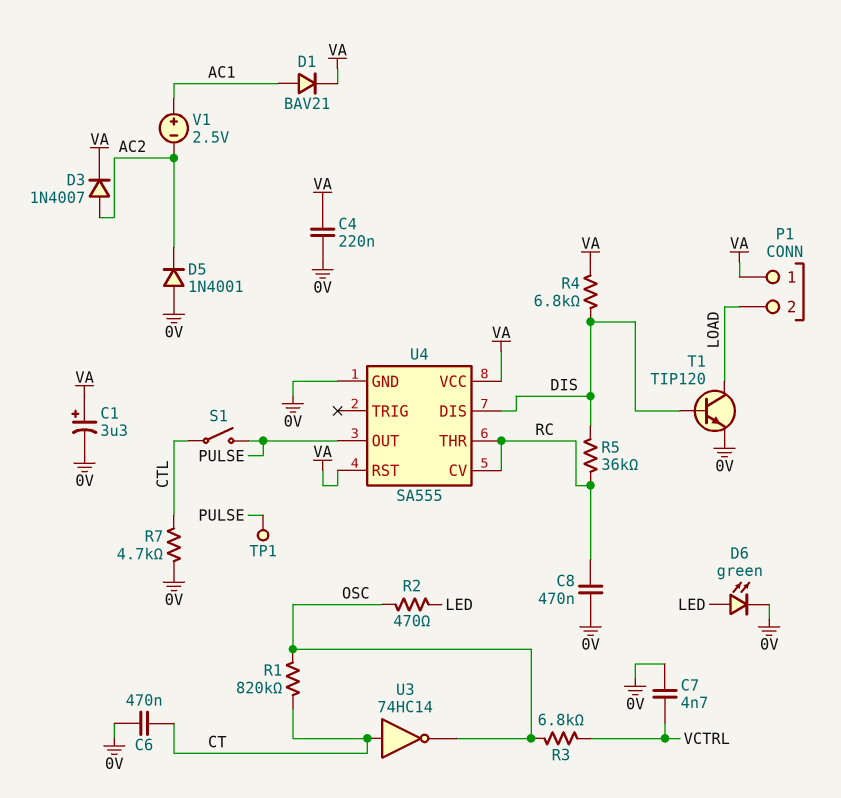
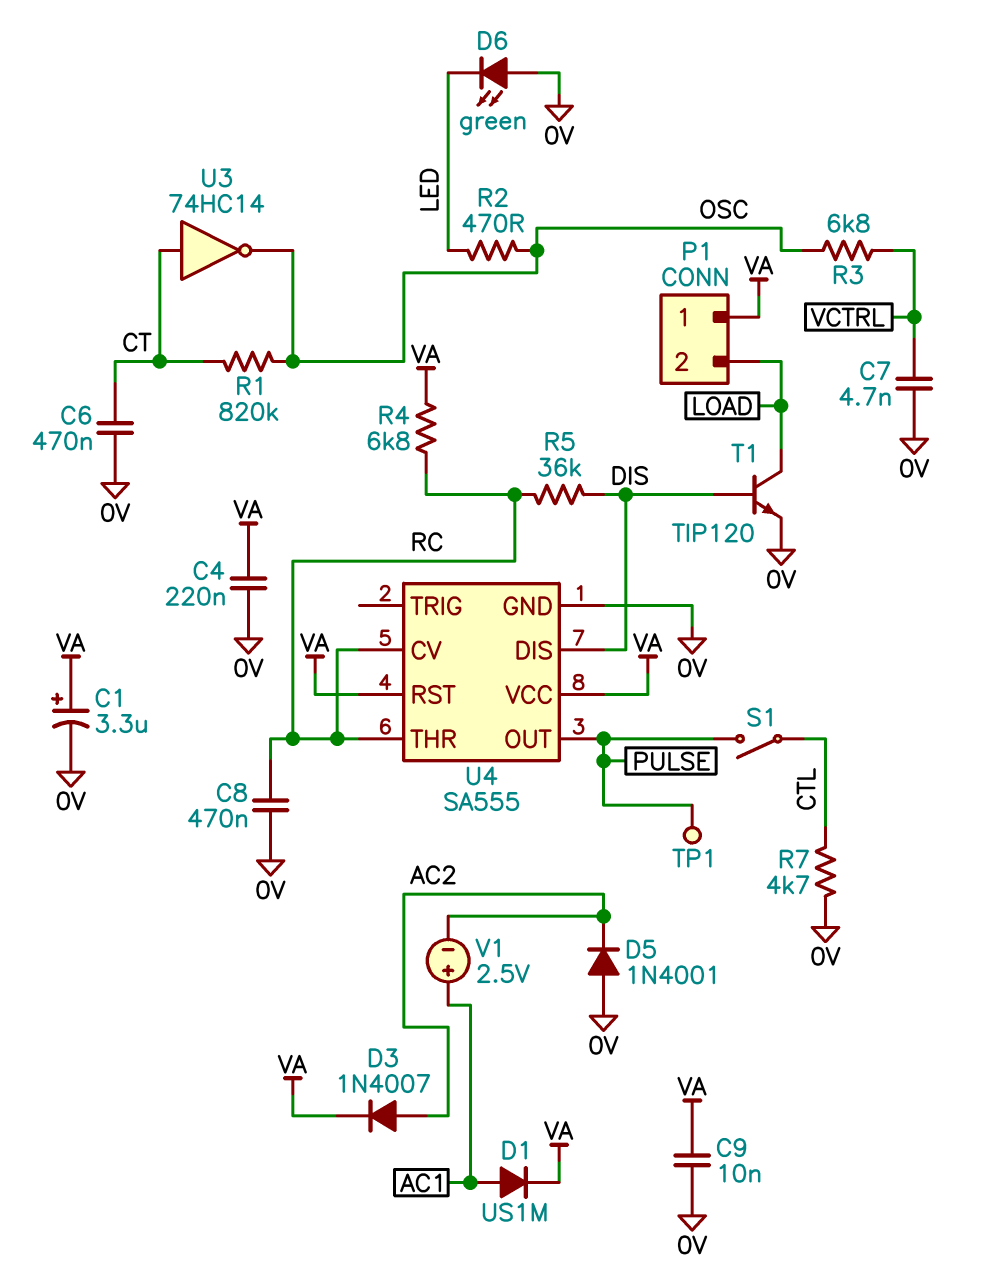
C9: none -> 10nF (0V, VA)
D1: diode BAV21 (A AC1, K VA) -> diode US1M (A AC1, K VA)
D6: LED green (A LED, K 0V) -> LED green (A 0V, K LED)
R4: 6.8k (DIS, VA) -> 6.8k (RC, VA)

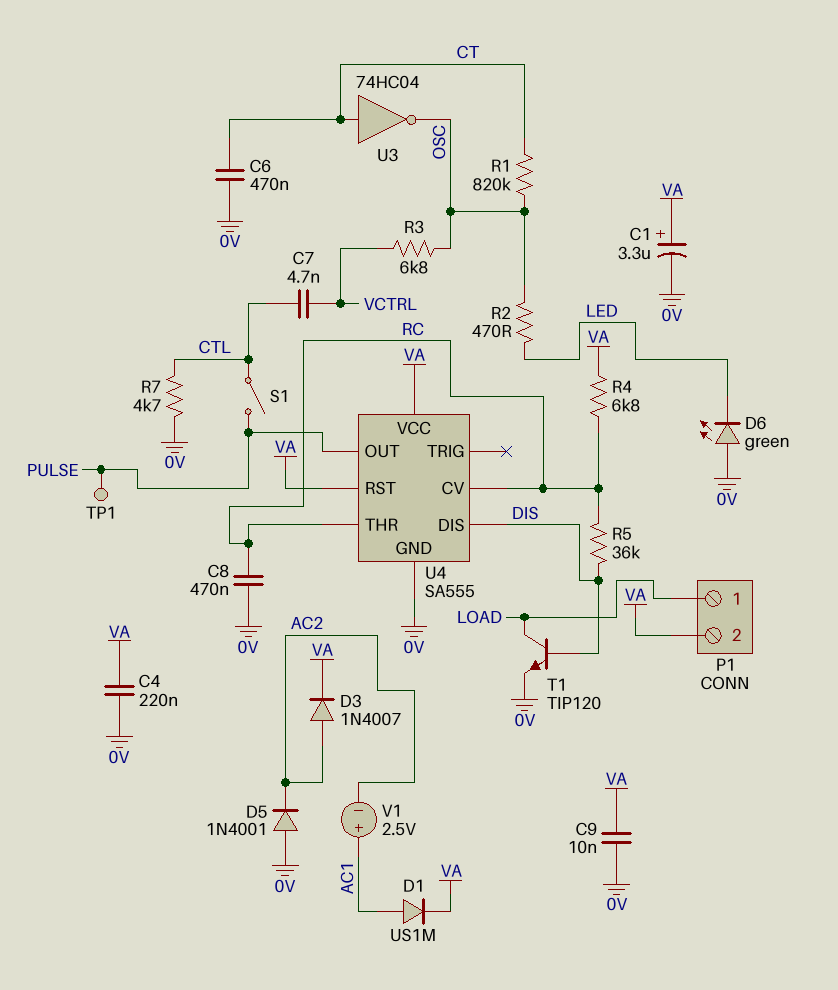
C7: 4.7nF (0V, VCTRL) -> 4.7nF (CTL, VCTRL)
P1 pin 1: VA -> LOAD
P1 pin 2: LOAD -> VA
U3: NOT 74HC14 (in CT, out OSC) -> NOT 74HC04 (in CT, out OSC)

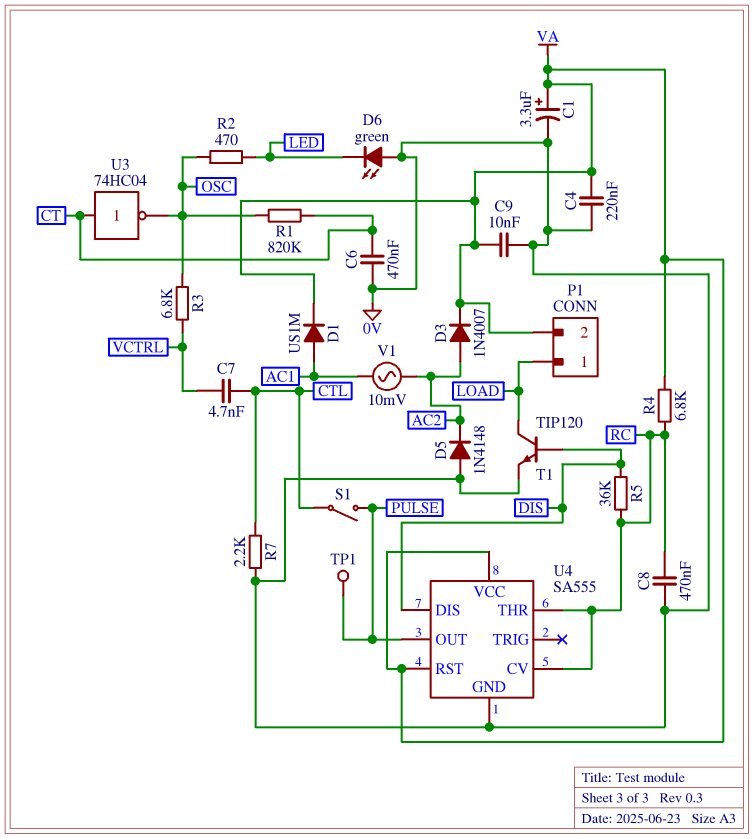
D5: diode 1N4001 (A 0V, K AC2) -> diode 1N4148 (A 0V, K AC2)
R7: 4.7k (0V, CTL) -> 2.2k (0V, CTL)
V1: 2.5V (plus AC1, minus AC2) -> AC 10mV (AC1, AC2)

